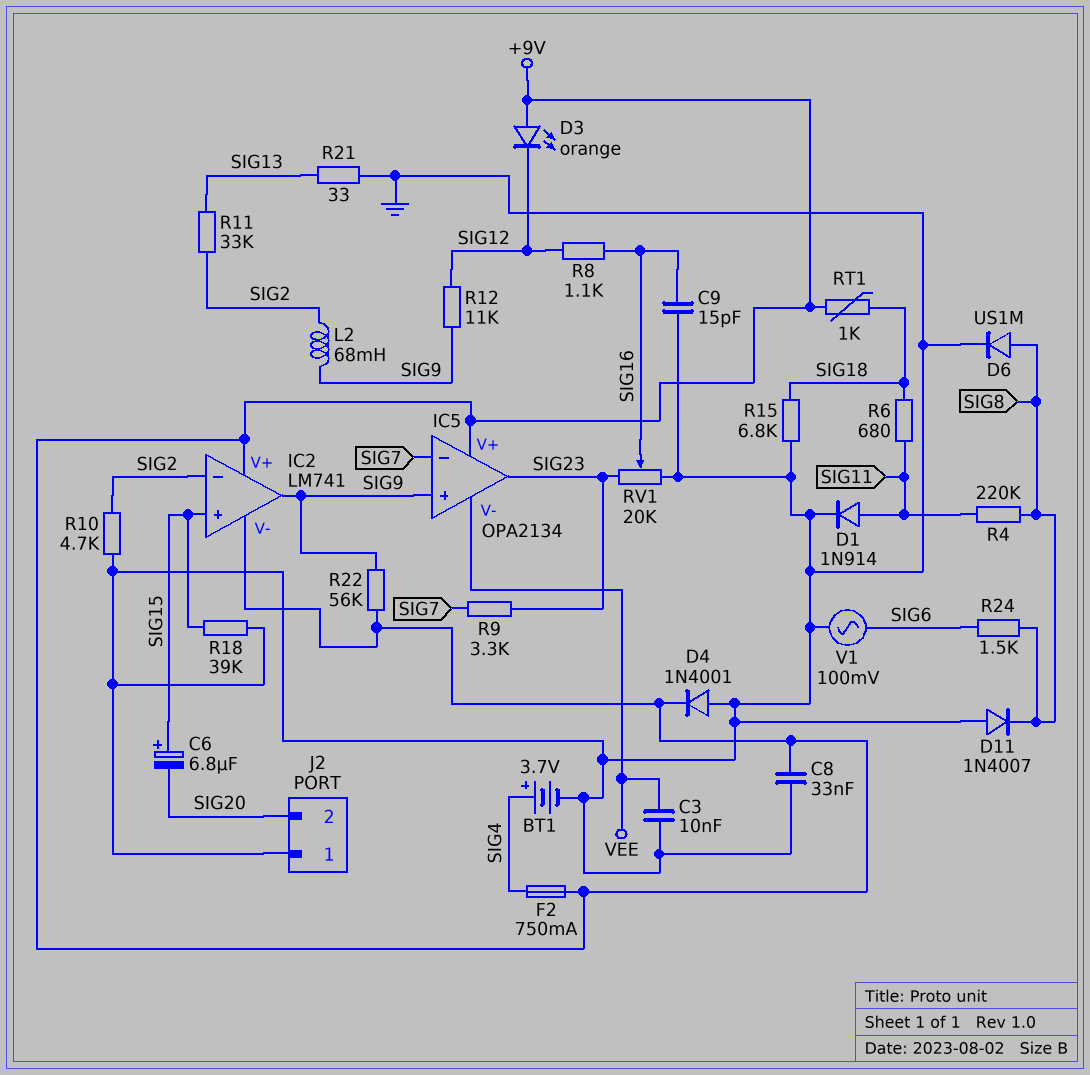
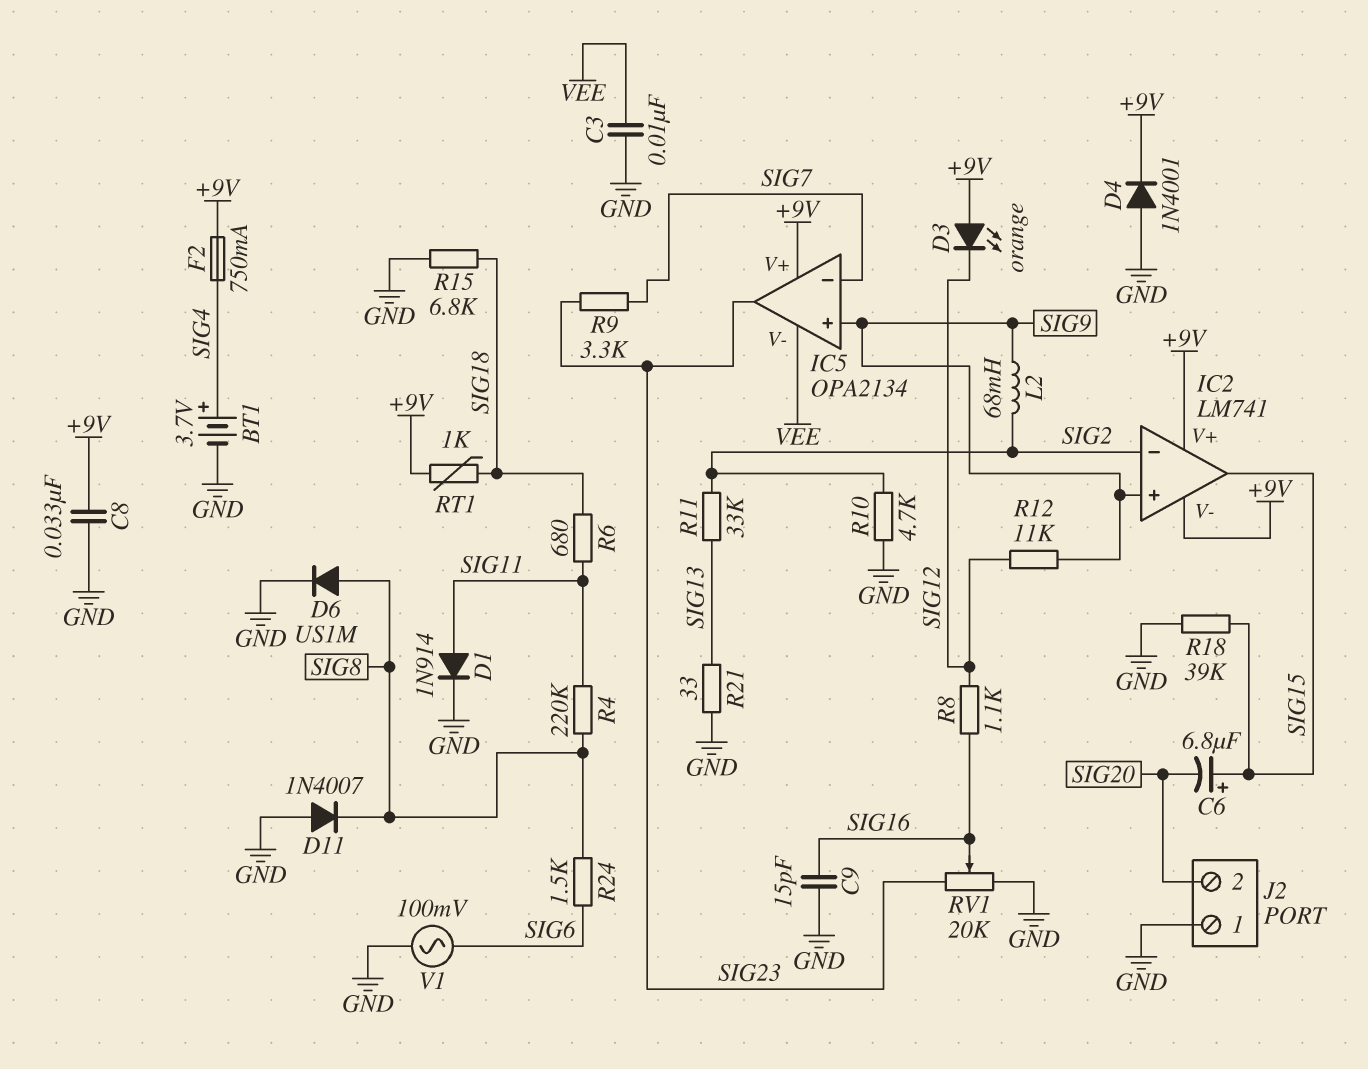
IC2 pin in+: SIG15 -> SIG9
IC2 pin out: SIG9 -> SIG15
R22: 56k (+9V, SIG9) -> none

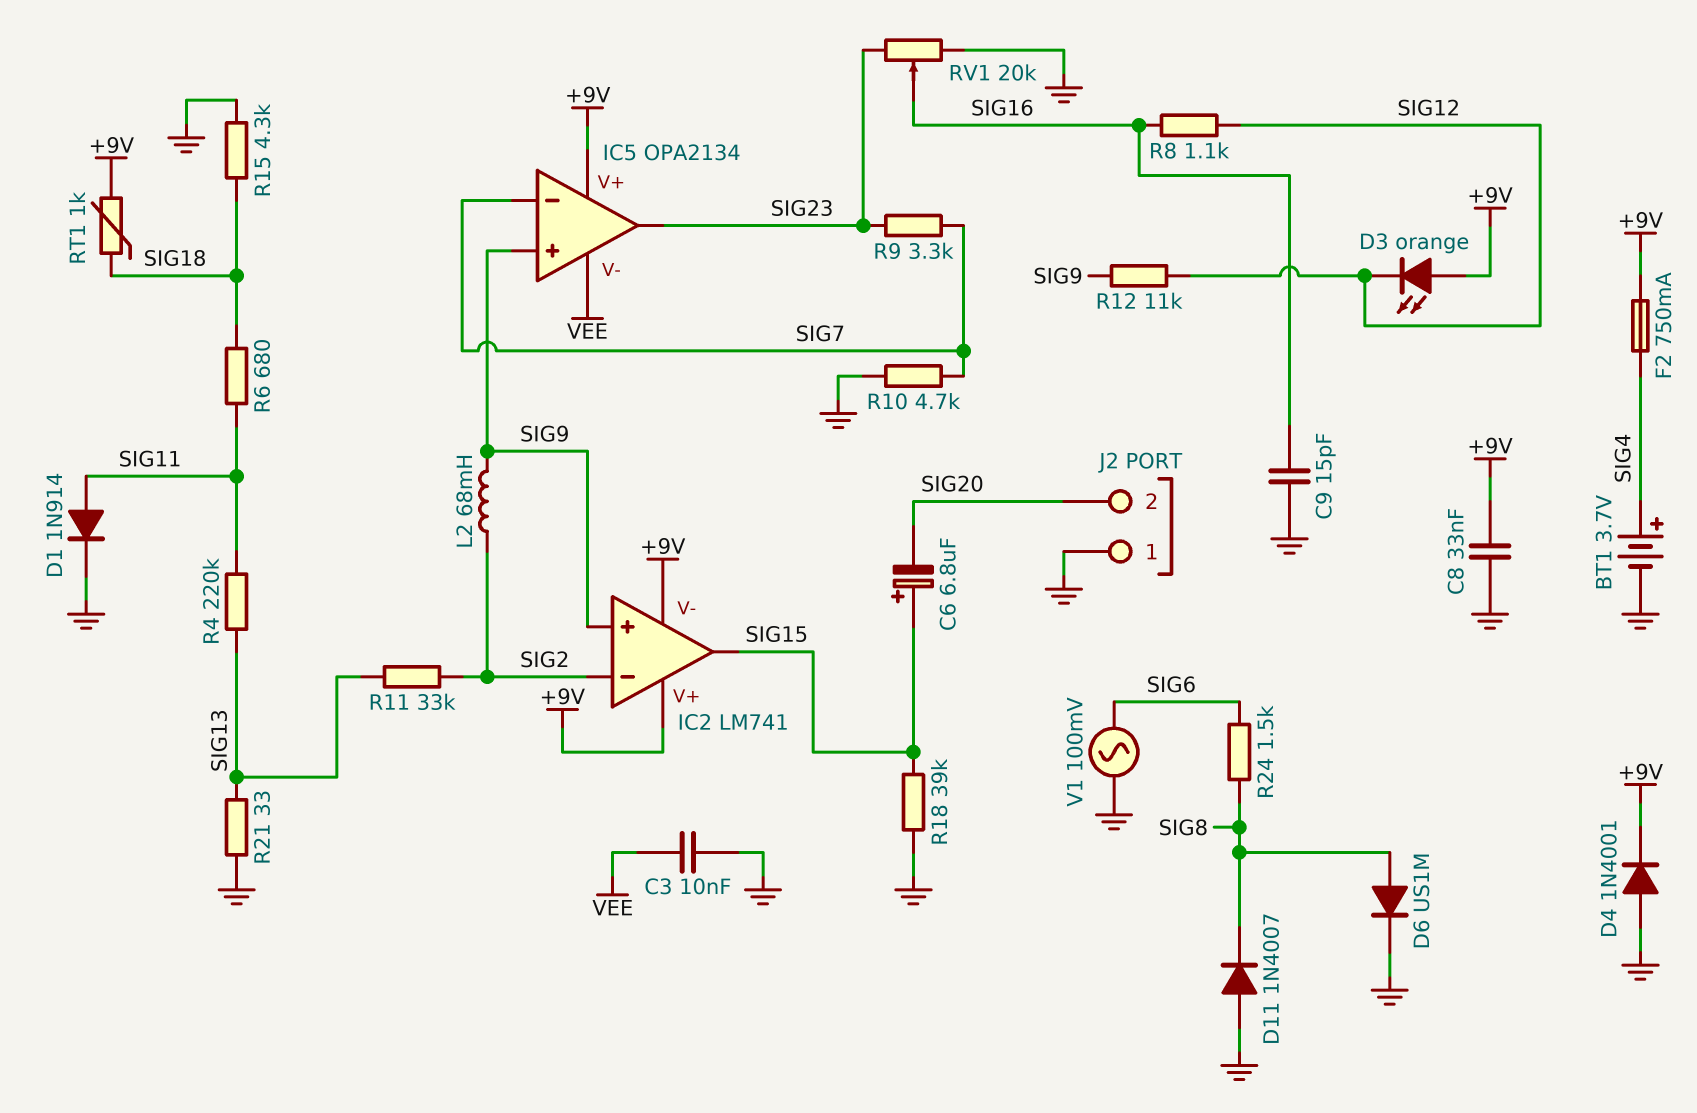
R4: 220k (SIG8, SIG11) -> 220k (SIG11, SIG13)
R10: 4.7k (GND, SIG2) -> 4.7k (GND, SIG7)
R15: 6.8k (GND, SIG18) -> 4.3k (GND, SIG18)

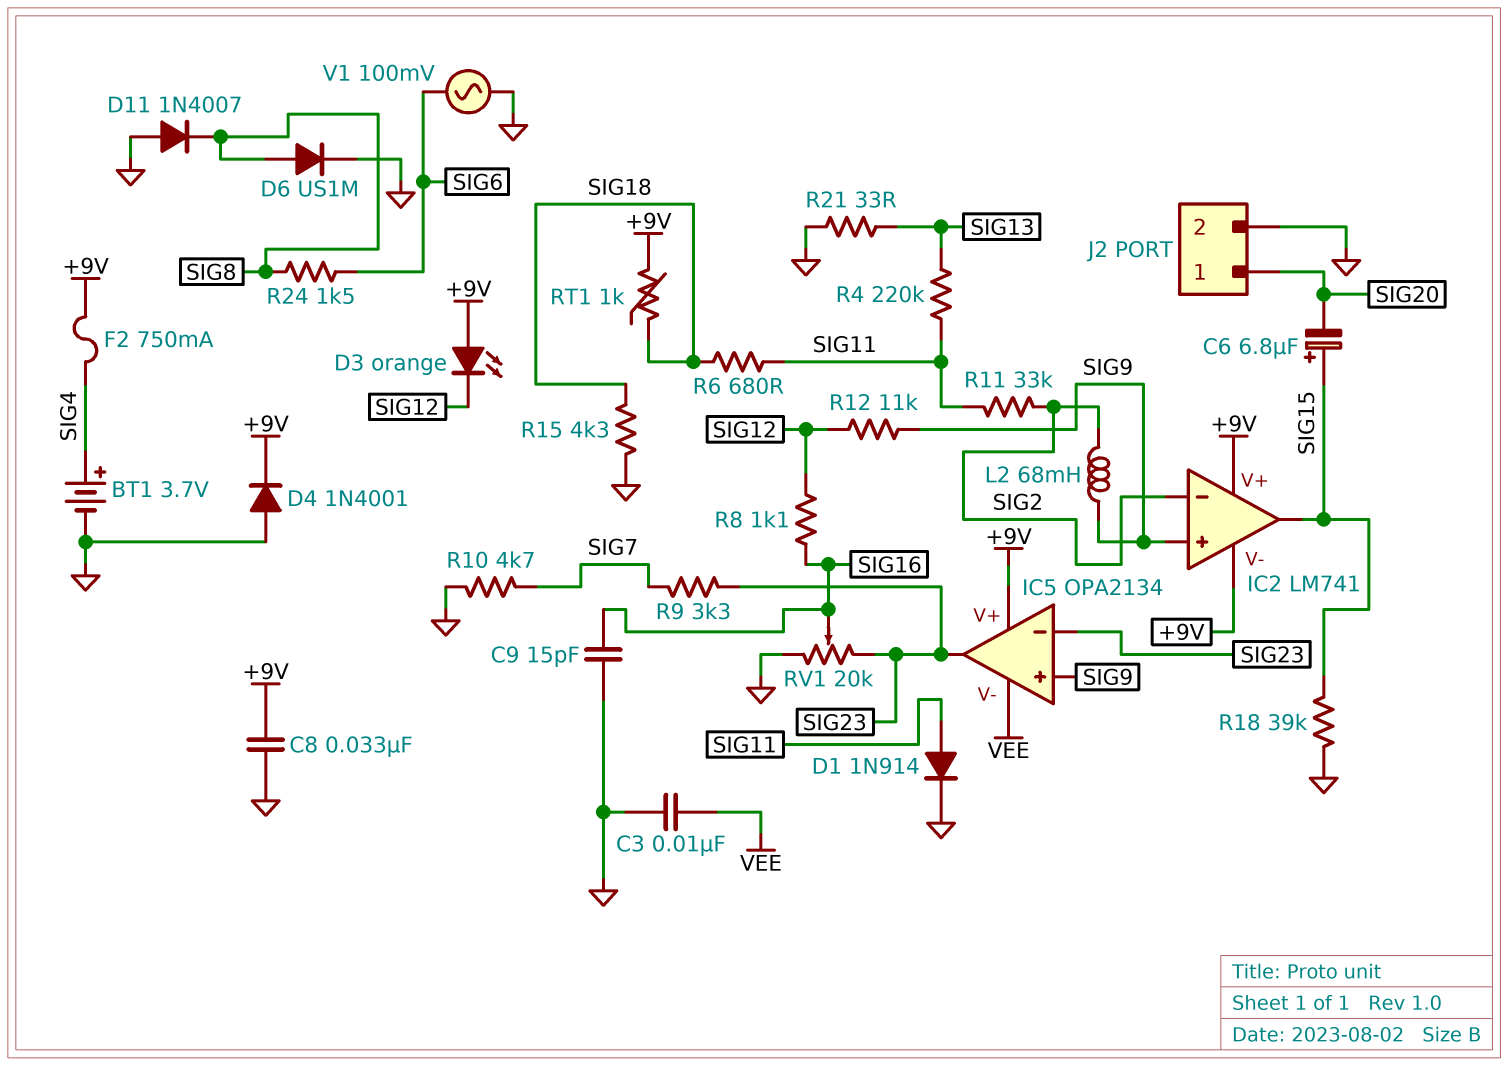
IC5 pin in-: SIG7 -> SIG23
J2 pin 1: GND -> SIG20
J2 pin 2: SIG20 -> GND
R11: 33k (SIG2, SIG13) -> 33k (SIG2, SIG11)

